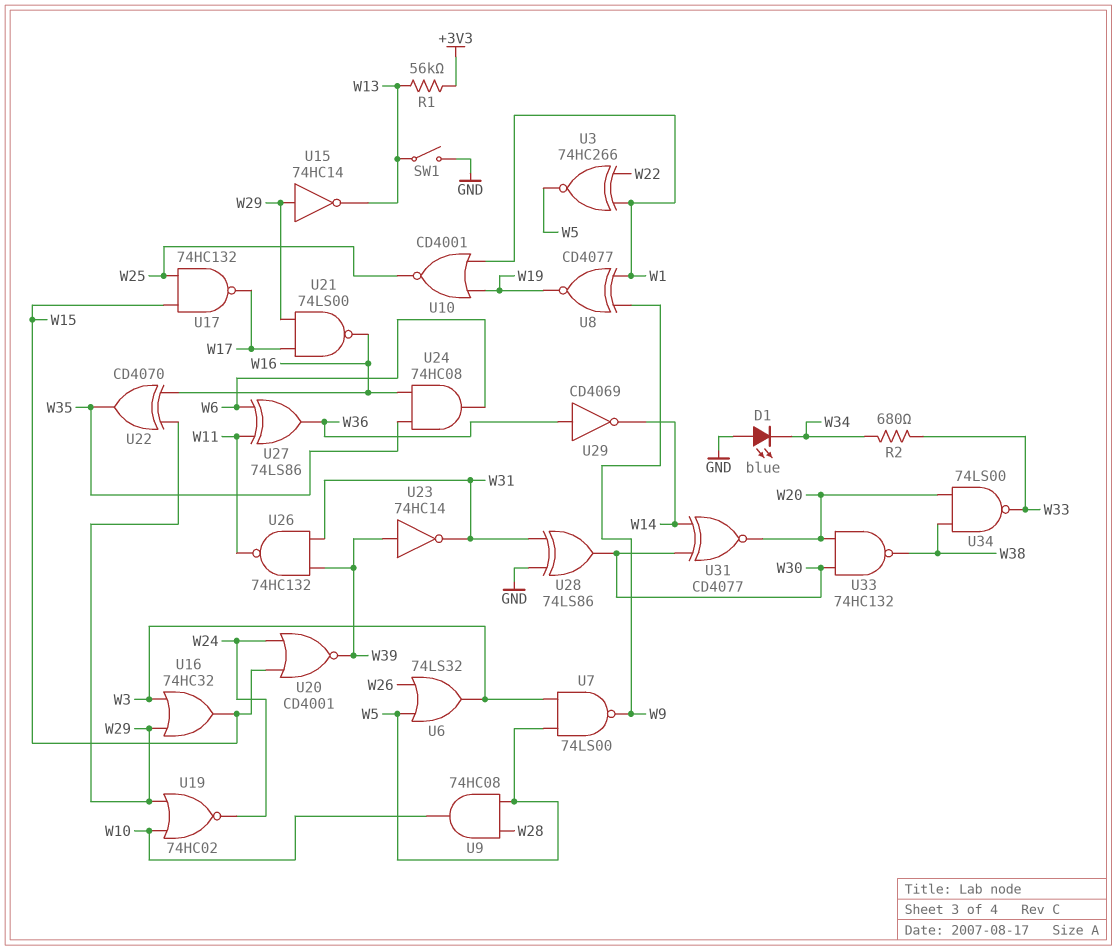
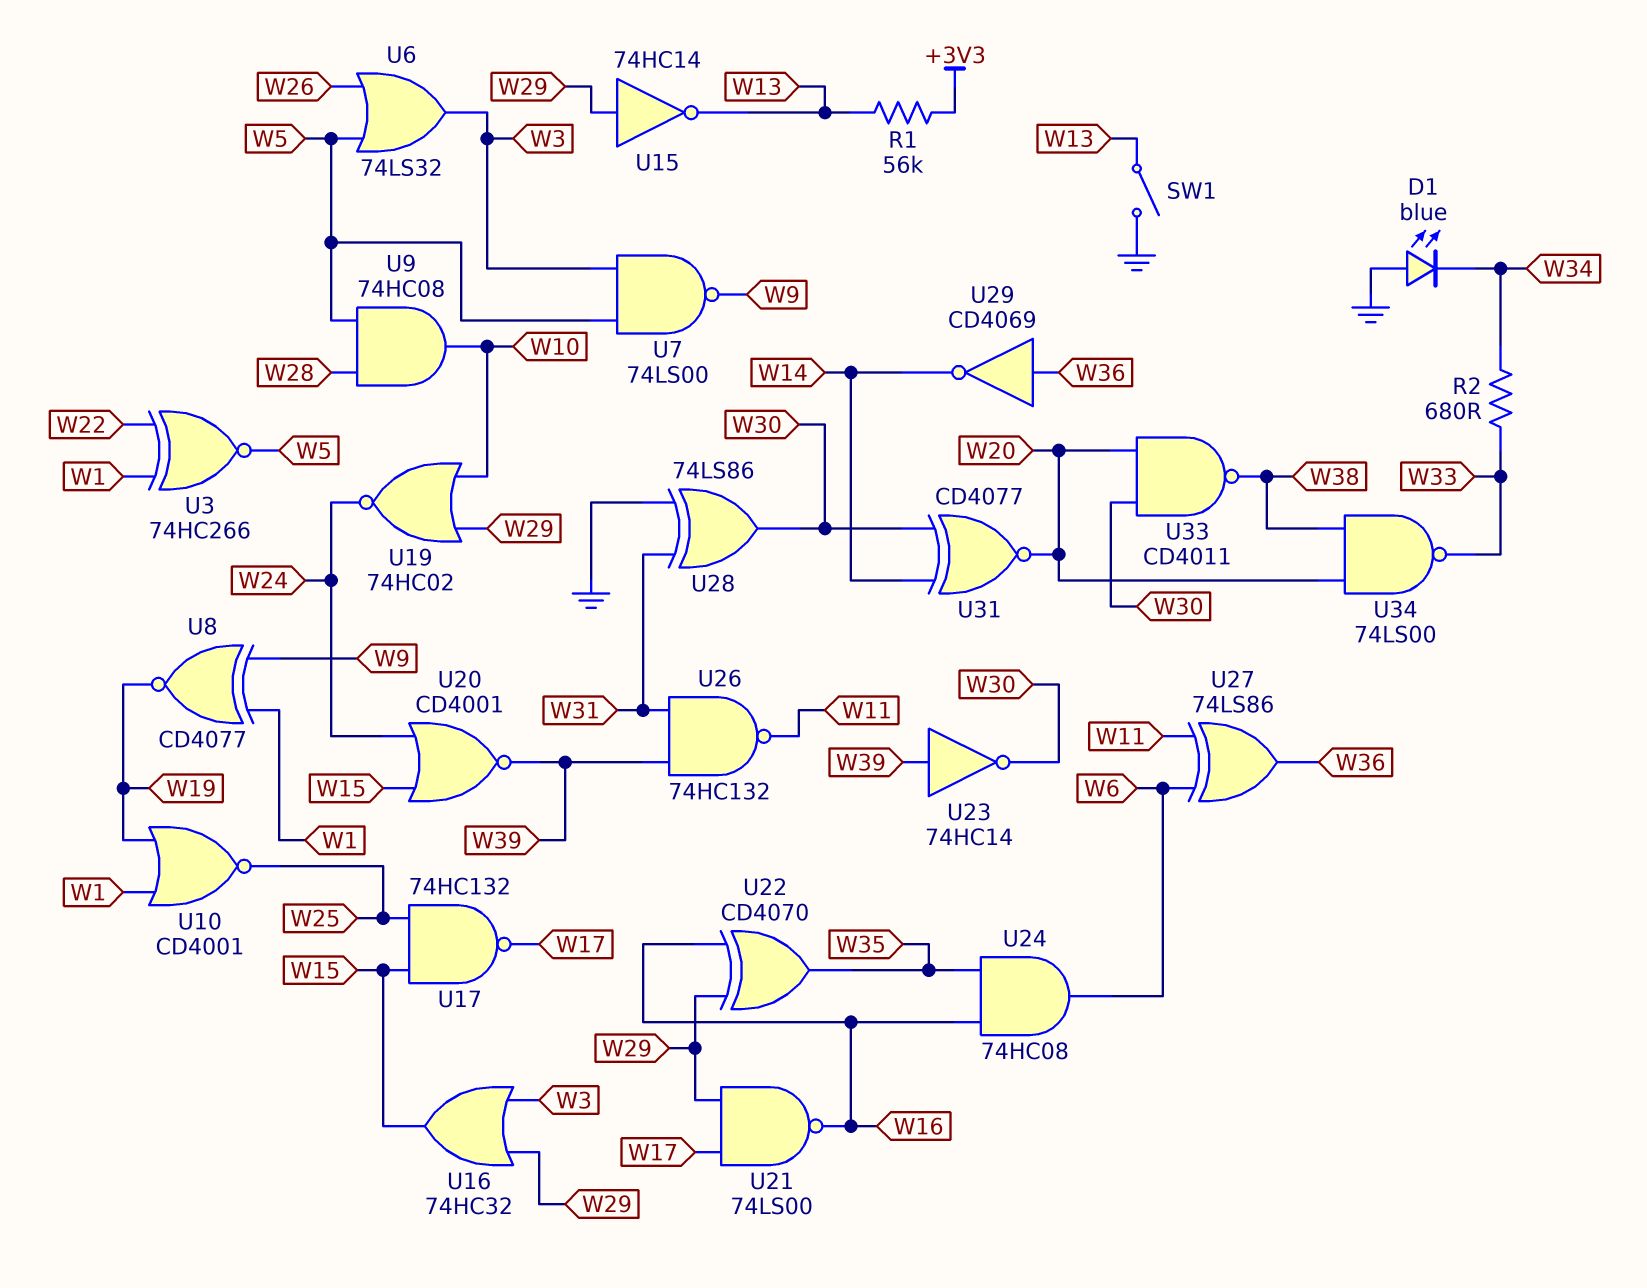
U23: NOT 74HC14 (in W39, out W31) -> NOT 74HC14 (in W39, out W30)
U33: NAND 74HC132 (in W20, in W30, out W38) -> NAND CD4011 (in W20, in W30, out W38)

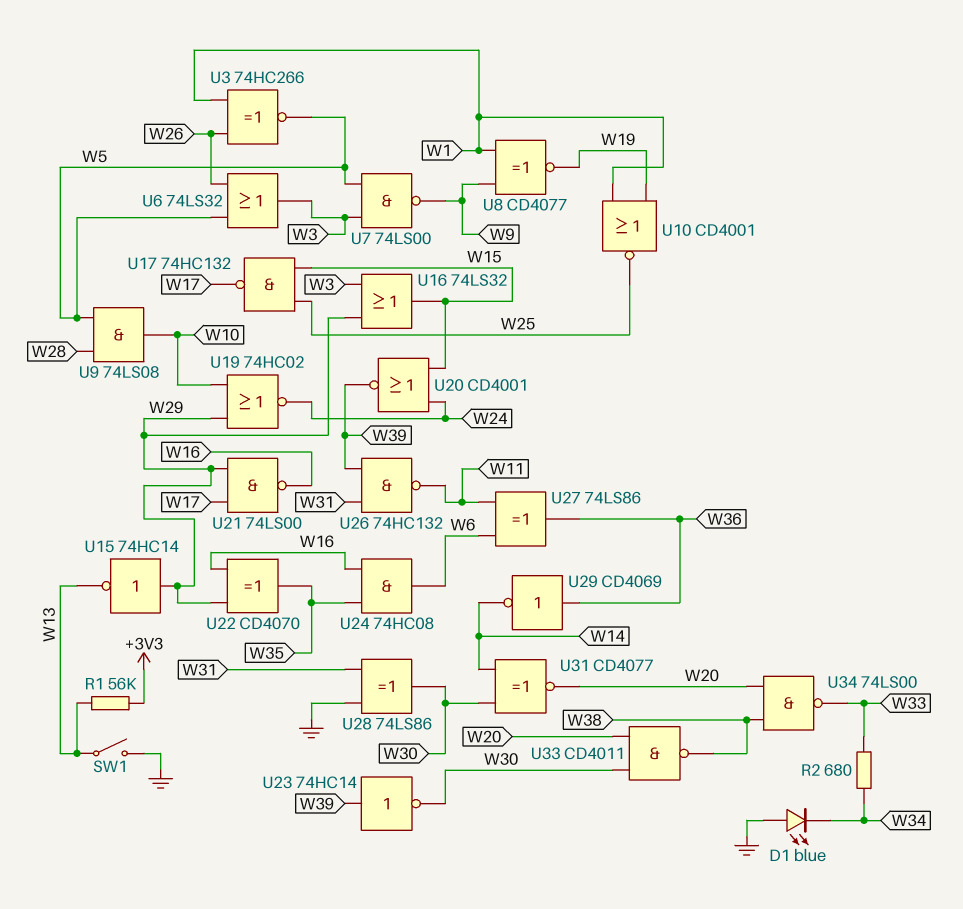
U3: XNOR 74HC266 (in W1, in W22, out W5) -> XNOR 74HC266 (in W1, in W26, out W5)
U9: AND 74HC08 (in W5, in W28, out W10) -> AND 74LS08 (in W5, in W28, out W10)
U16: OR 74HC32 (in W3, in W29, out W15) -> OR 74LS32 (in W3, in W29, out W15)

